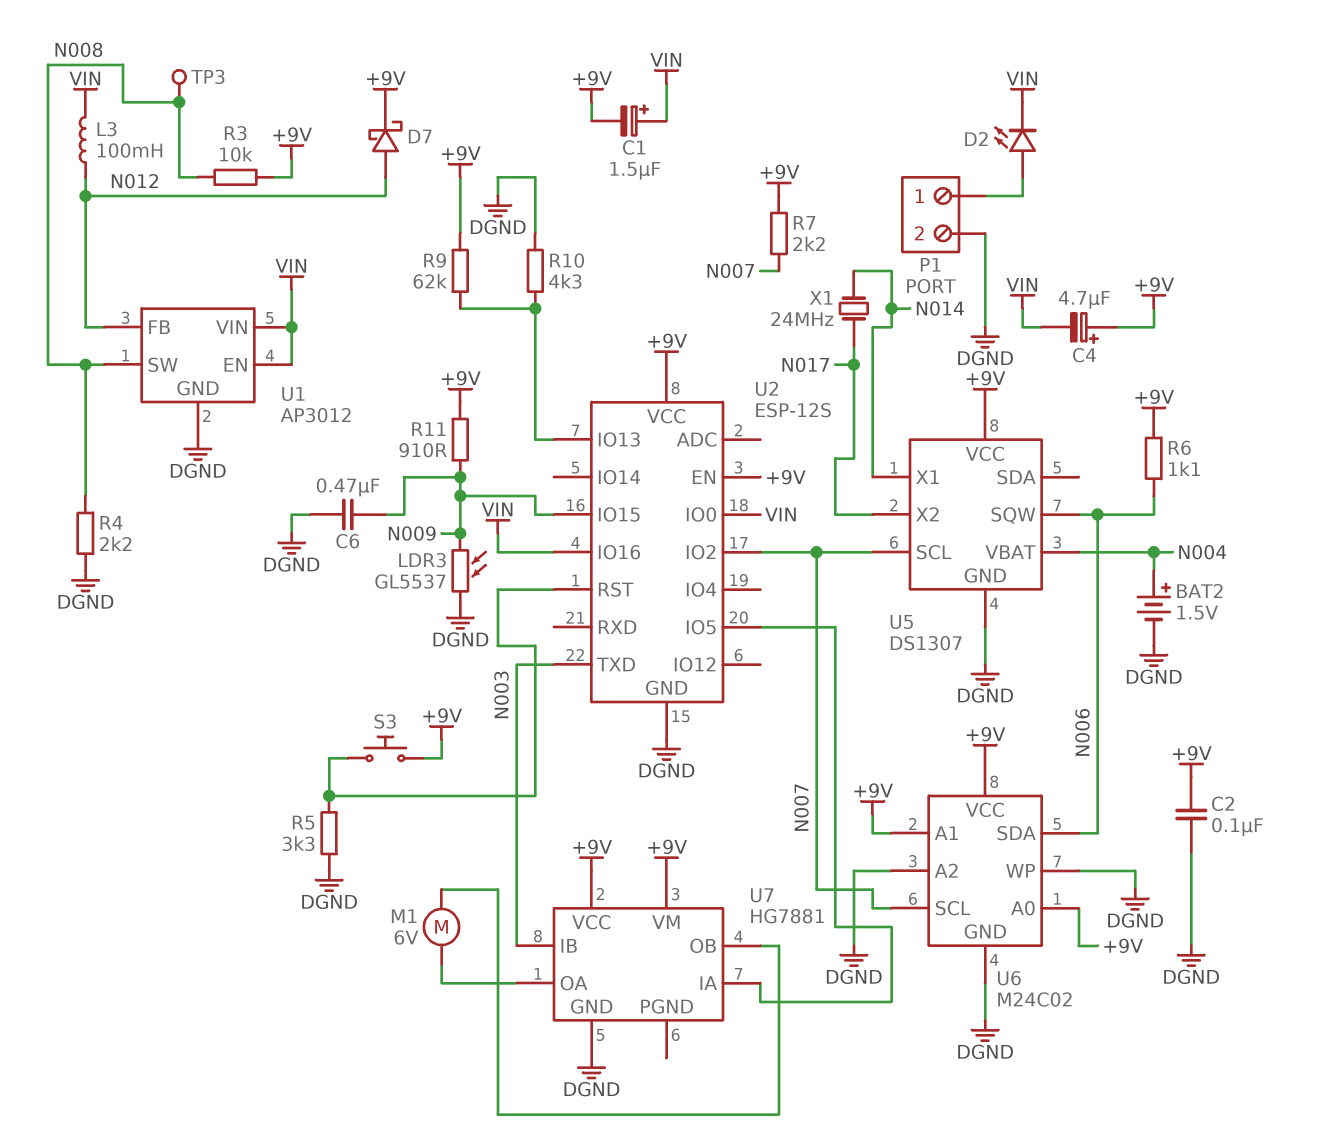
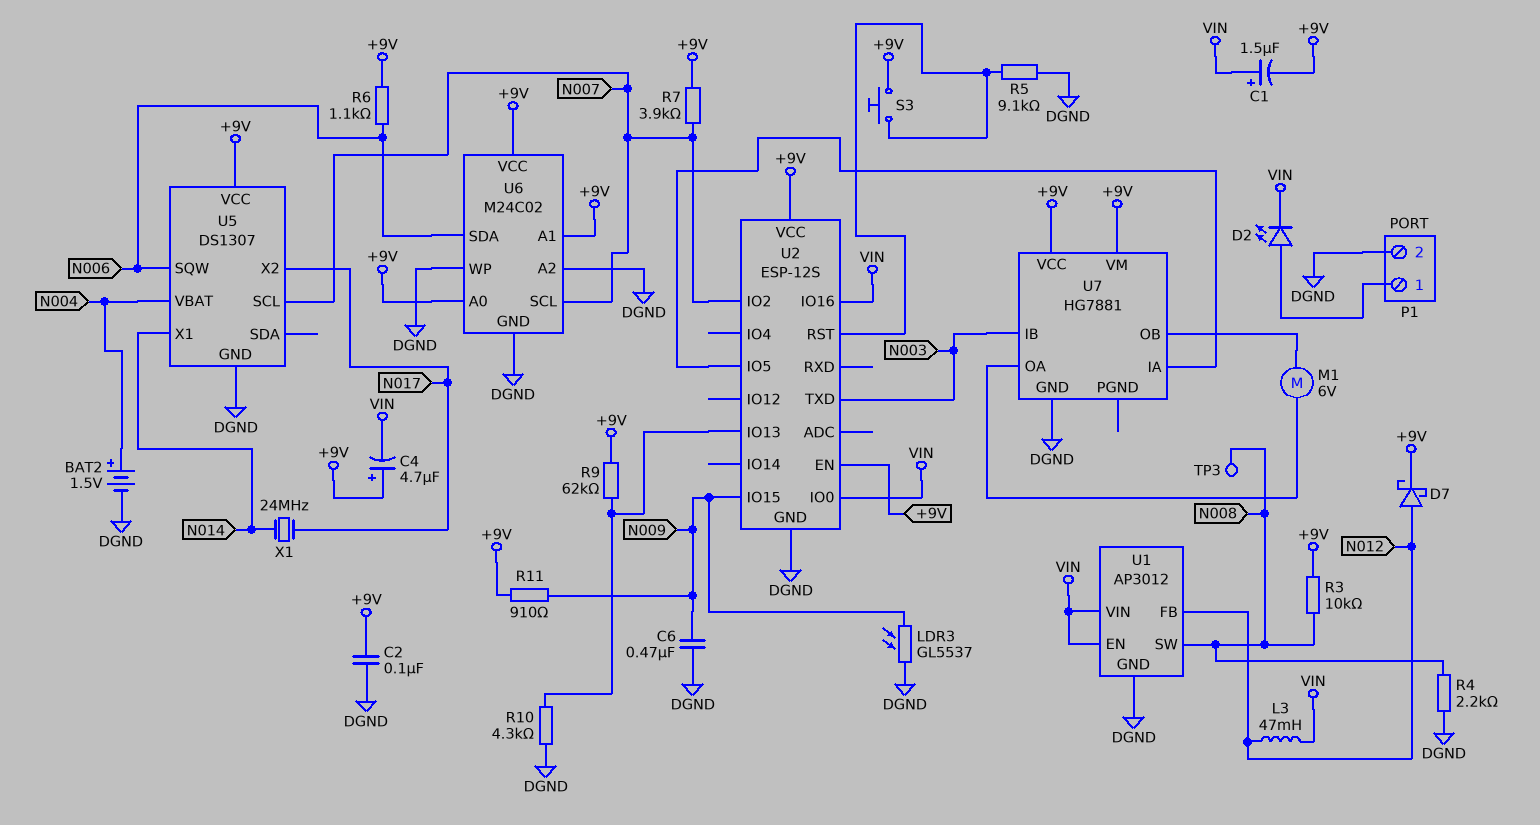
L3: 100mH (N012, VIN) -> 47mH (N012, VIN)
R5: 3.3k (DGND, U2/RST) -> 9.1k (DGND, U2/RST)
R7: 2.2k (+9V, N007) -> 3.9k (+9V, N007)

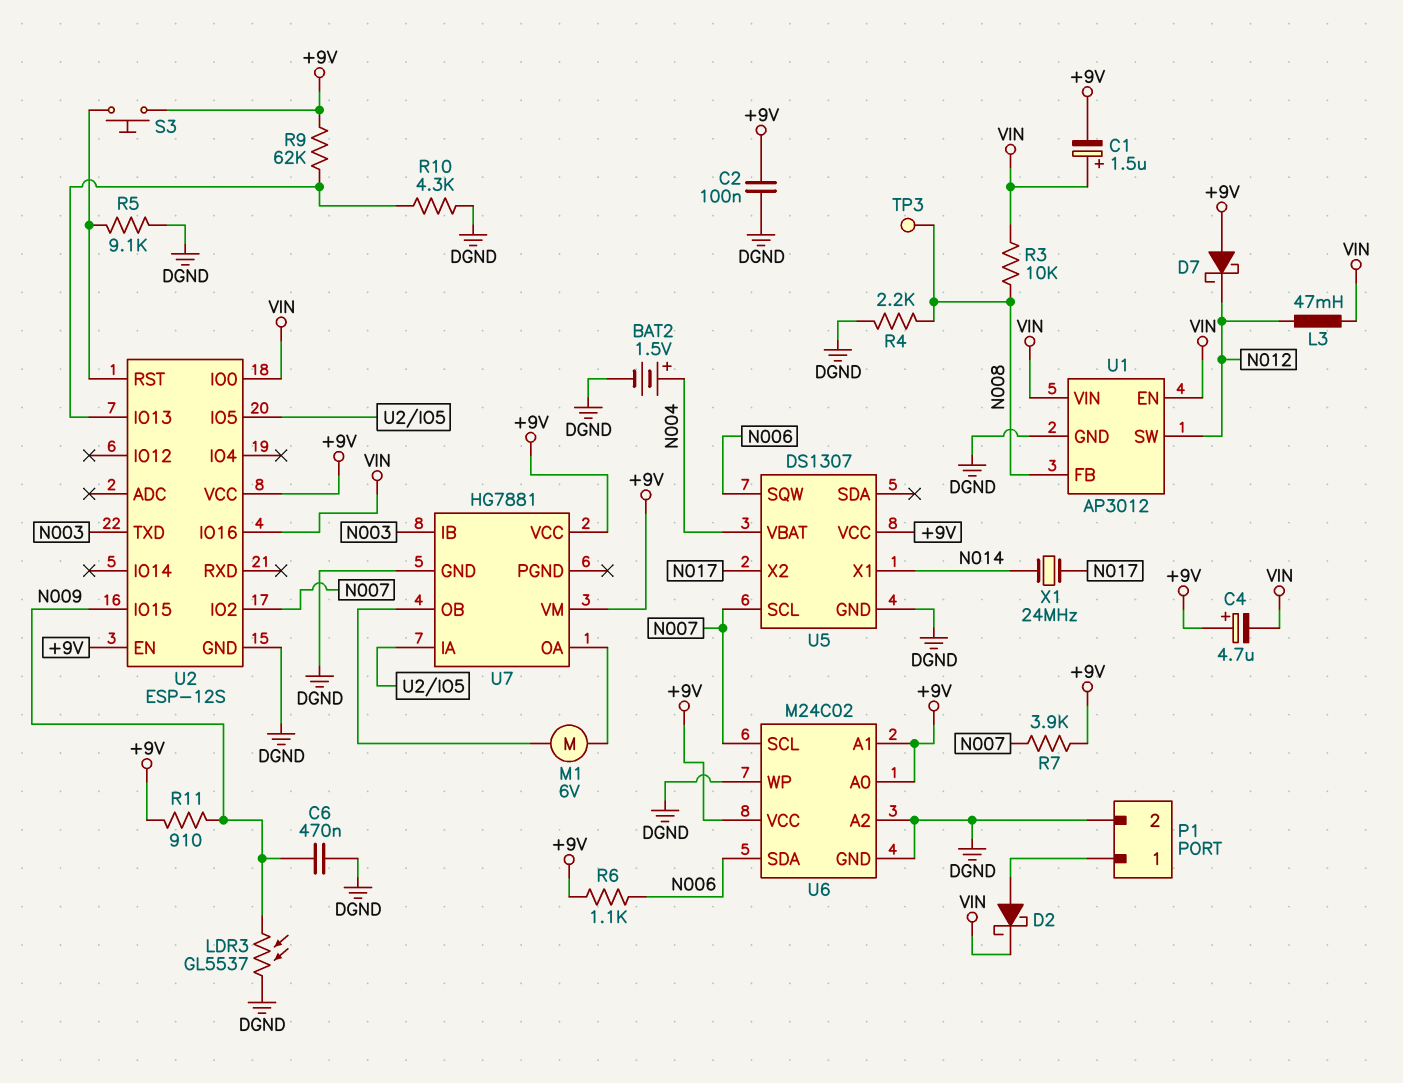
D2: LED (A P1/1, K VIN) -> schottky (A P1/1, K VIN)
D7: schottky (A N012, K +9V) -> schottky (A +9V, K N012)
R3: 10k (+9V, N008) -> 10k (N008, VIN)
U1 pin FB: N012 -> N008
U1 pin SW: N008 -> N012

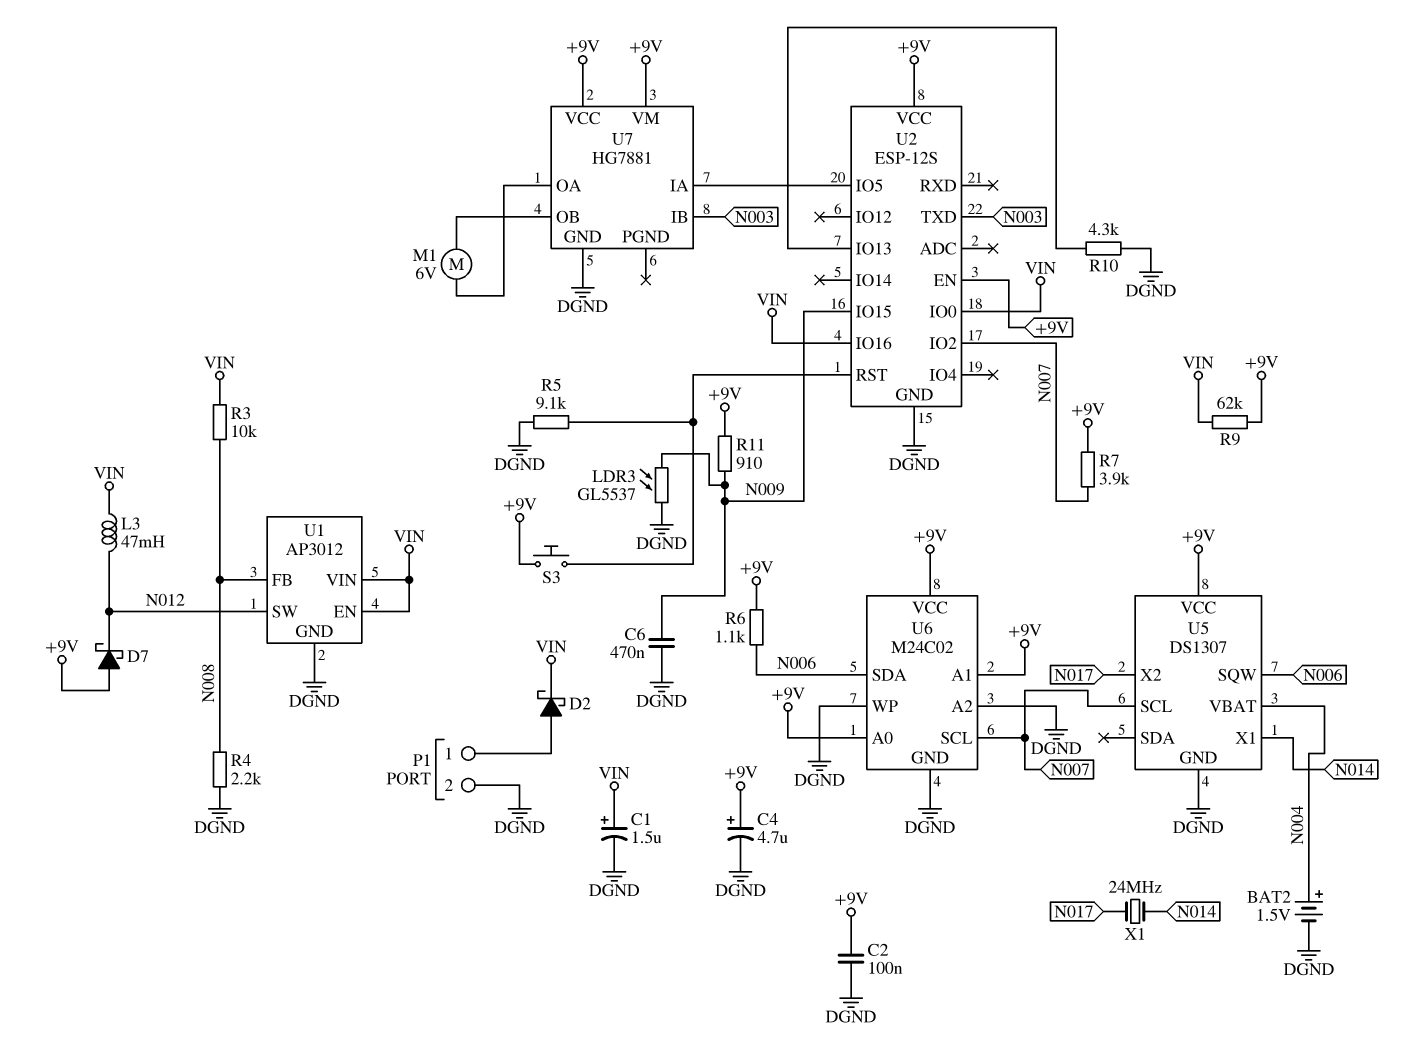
C1: 1.5uF (plus VIN, minus +9V) -> 1.5uF (plus VIN, minus DGND)
C4: 4.7uF (plus +9V, minus VIN) -> 4.7uF (plus +9V, minus DGND)
R9: 62k (+9V, U2/IO13) -> 62k (+9V, VIN)
TP3: test point (N008) -> none

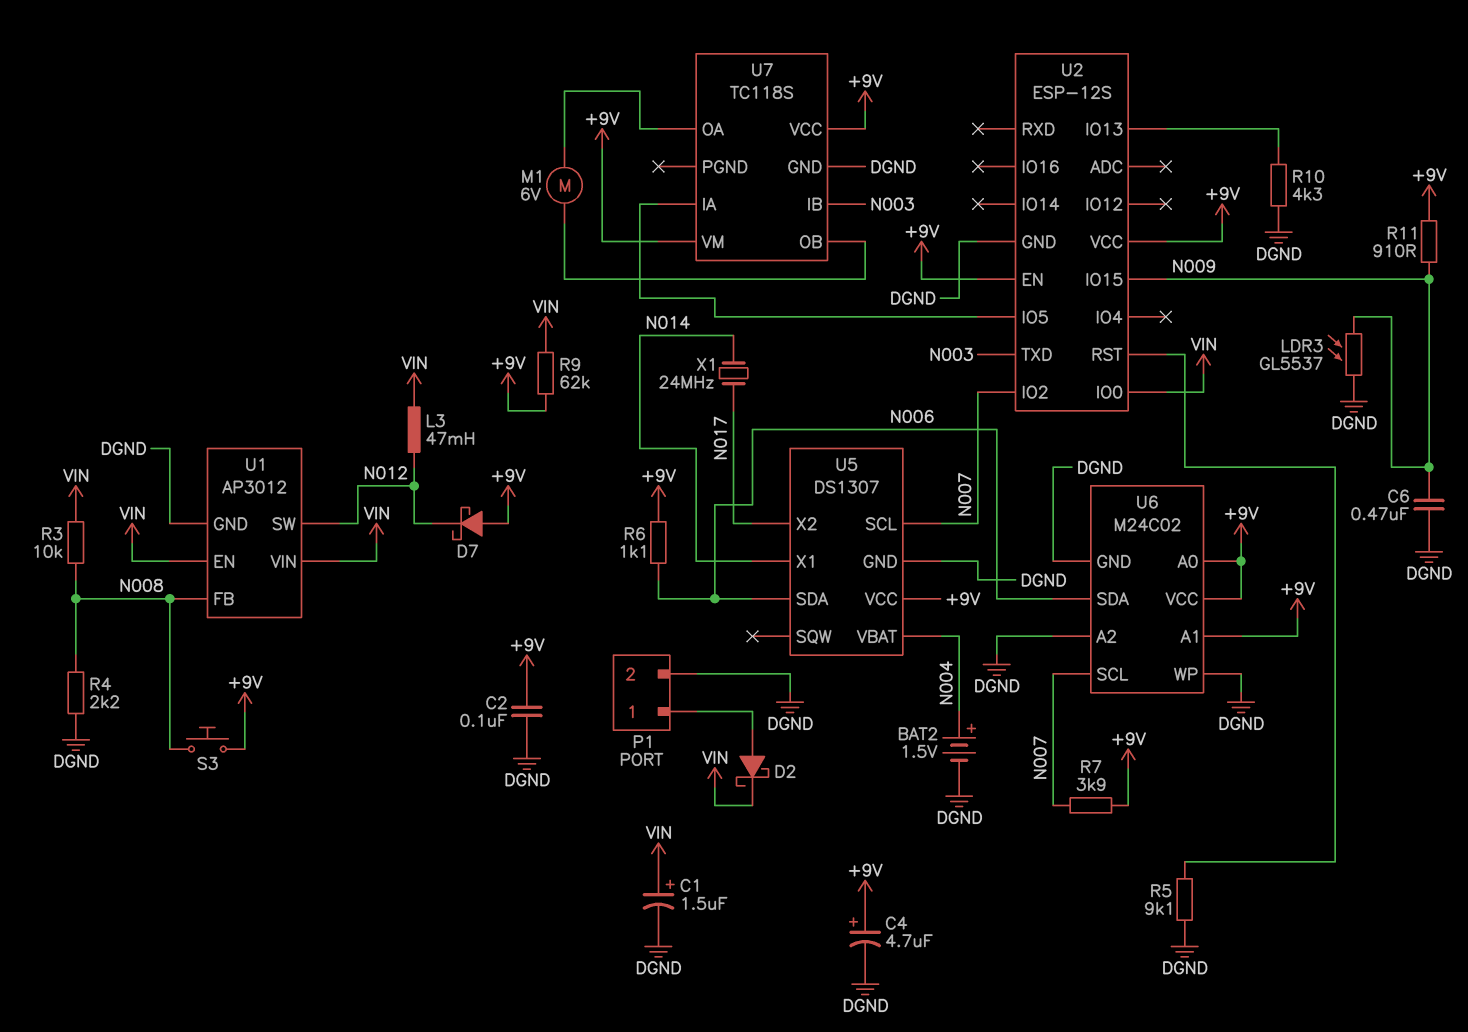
S3: button (+9V, U2/RST) -> button (+9V, N008)
U2 pin IO16: VIN -> none
U5 pin SDA: none -> N006
U5 pin SQW: N006 -> none
U7: HG7881 -> TC118S

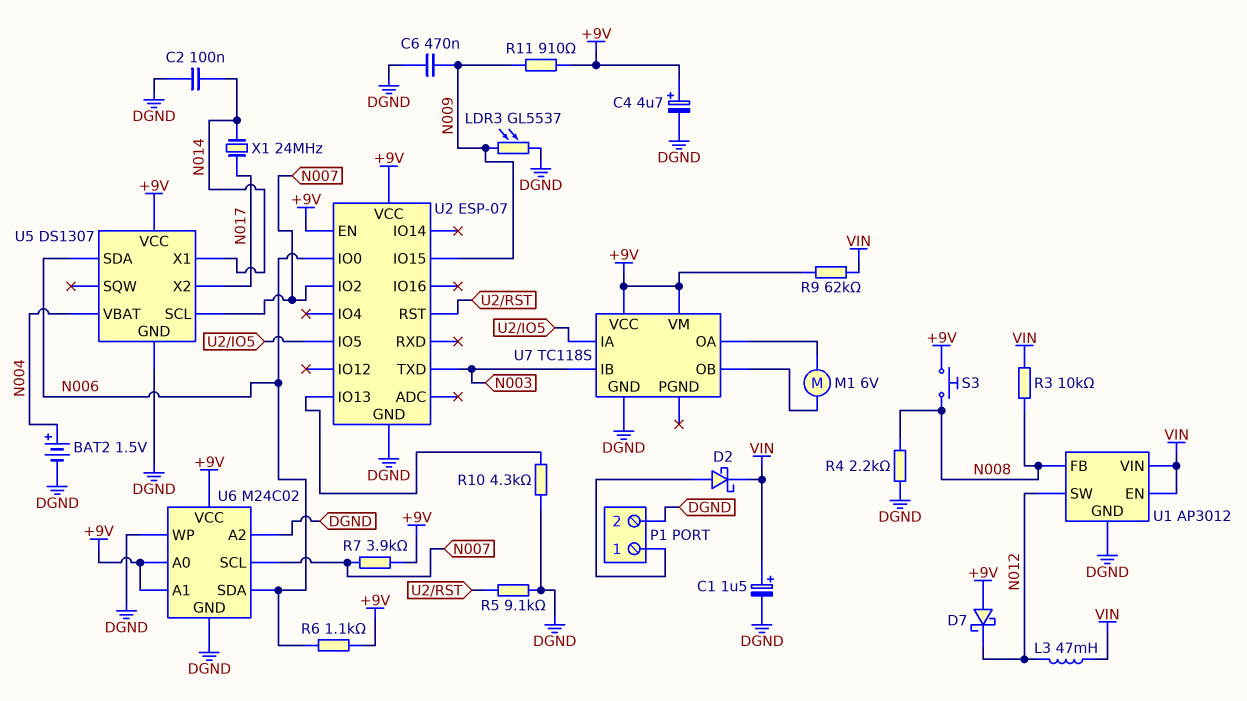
C2: 100nF (+9V, DGND) -> 100nF (DGND, N014)
U2: ESP-12S -> ESP-07
U2 pin IO0: VIN -> N006

